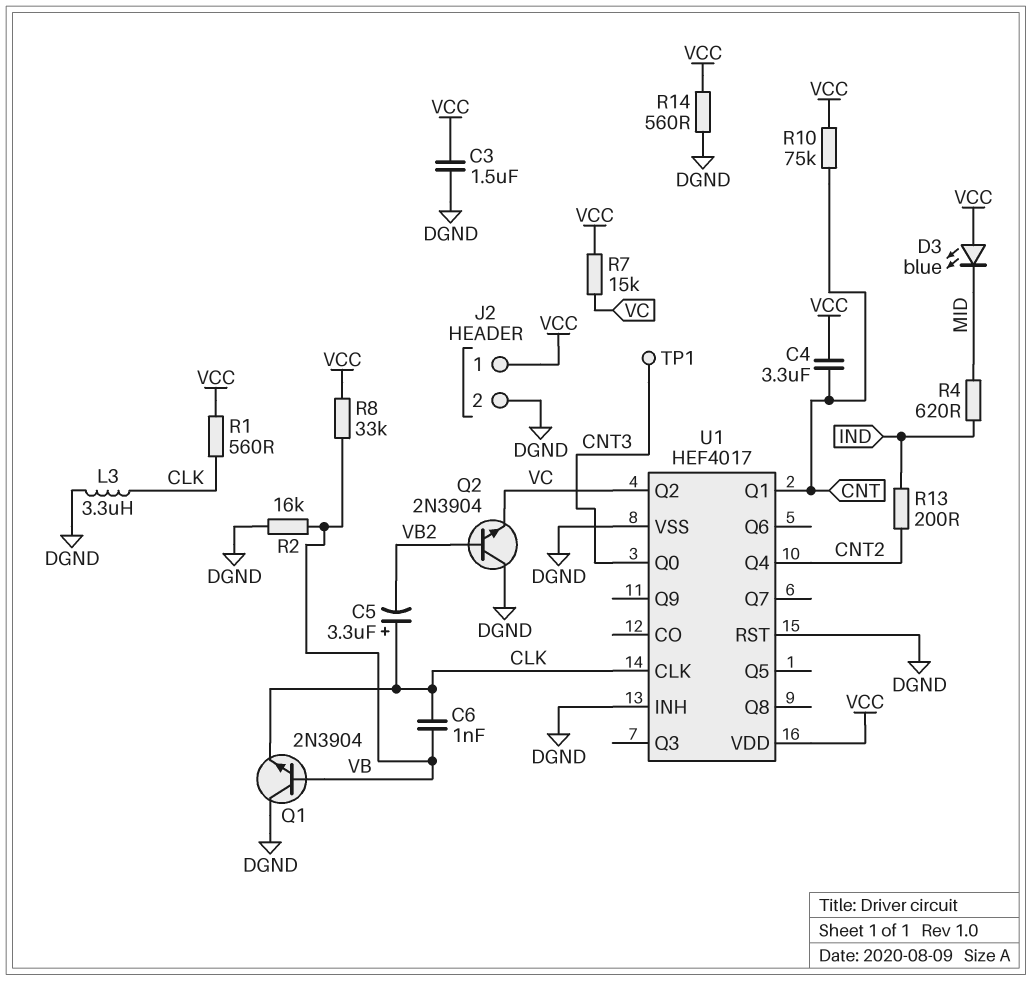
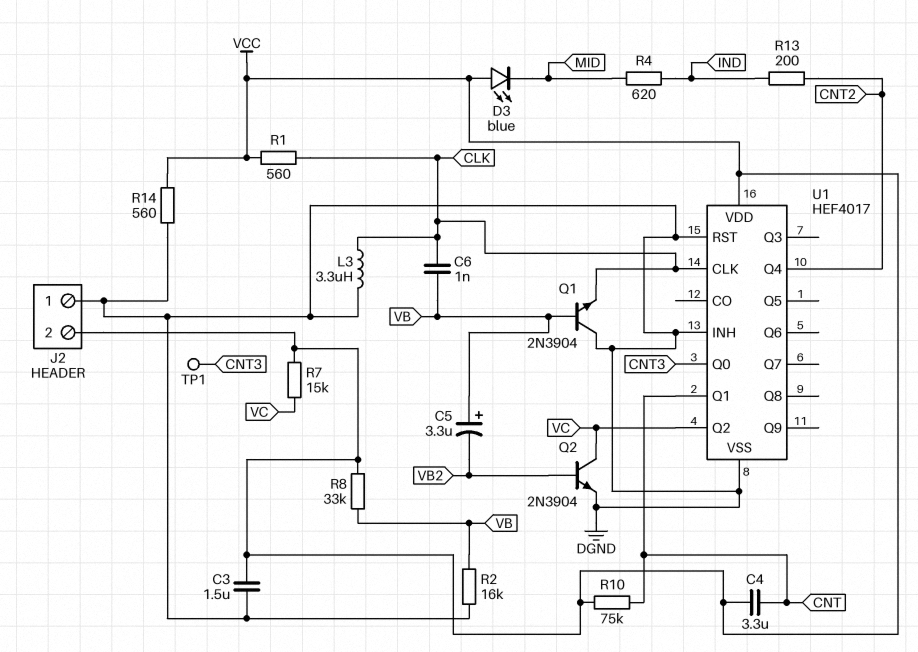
C5: 3.3uF (plus CLK, minus VB2) -> 3.3uF (plus VB, minus VB2)
J2 pin 1: VCC -> DGND
J2 pin 2: DGND -> VCC
Q2: NPN 2N3904 (B VB2, C DGND, E VC) -> NPN 2N3904 (B VB2, C VC, E DGND)

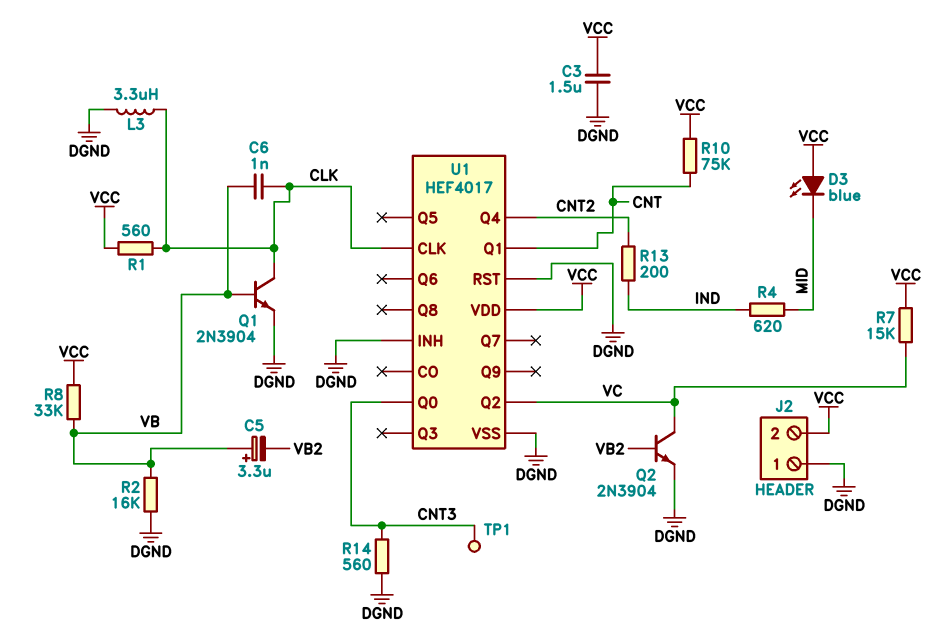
C4: 3.3uF (CNT, VCC) -> none
Q1: NPN 2N3904 (B VB, C DGND, E CLK) -> NPN 2N3904 (B VB, C CLK, E DGND)
R14: 560 (DGND, VCC) -> 560 (CNT3, DGND)

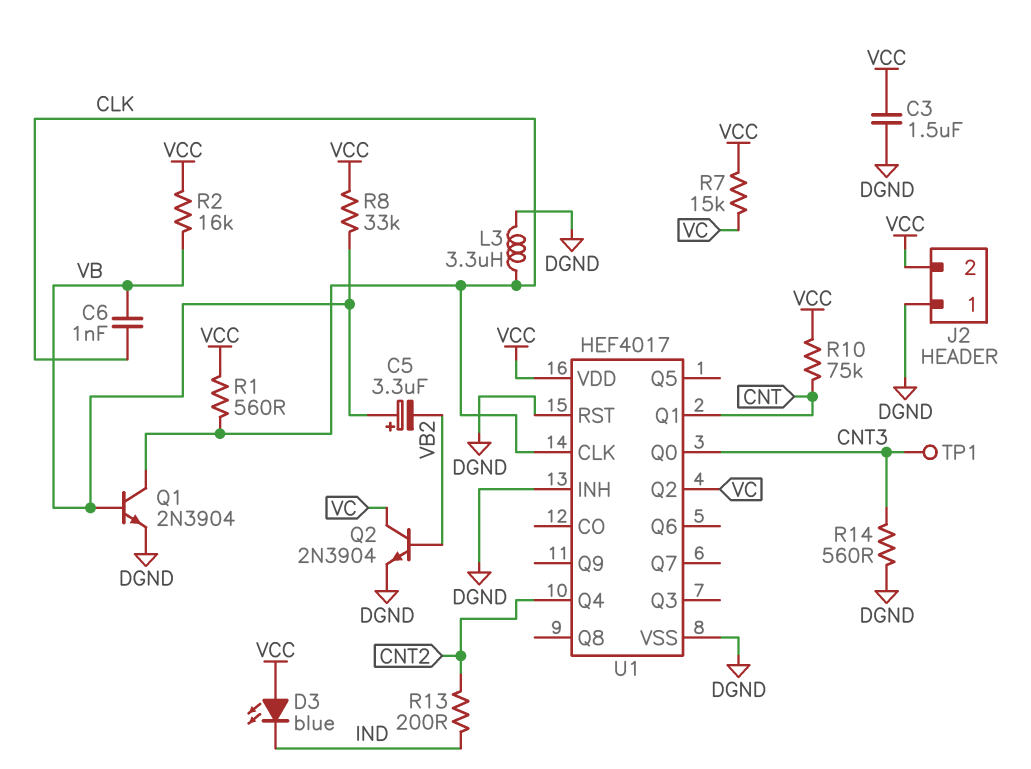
D3: LED blue (A VCC, K MID) -> LED blue (A VCC, K IND)
R2: 16k (DGND, VB) -> 16k (VB, VCC)
R4: 620 (IND, MID) -> none

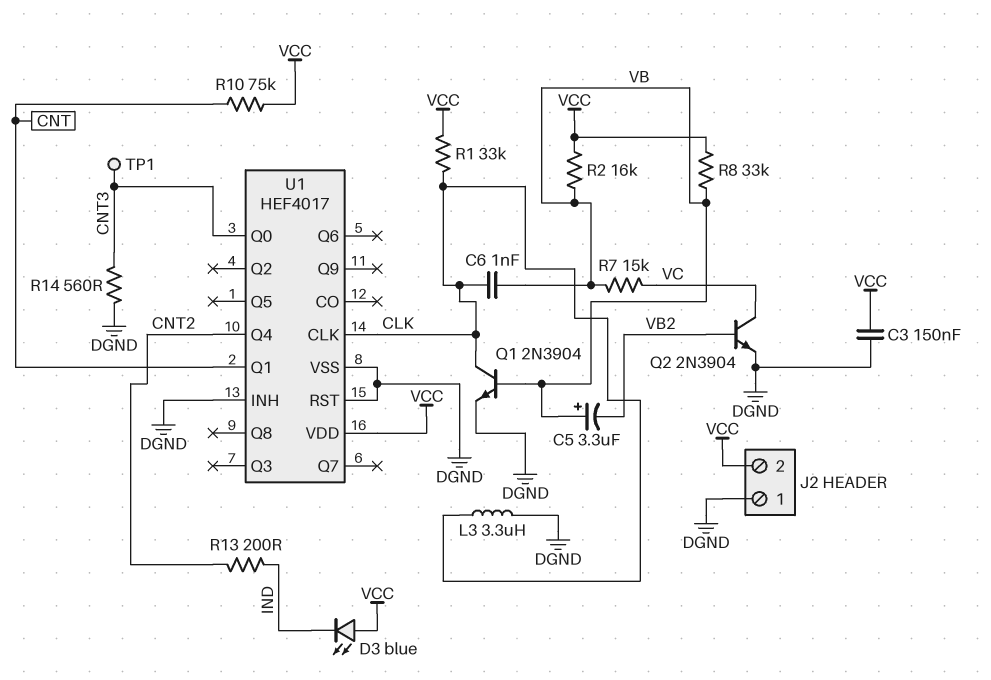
C3: 1.5uF (DGND, VCC) -> 150nF (DGND, VCC)
R1: 560 (CLK, VCC) -> 33k (CLK, VCC)
R7: 15k (VC, VCC) -> 15k (VB, VC)
U1 pin Q2: VC -> none

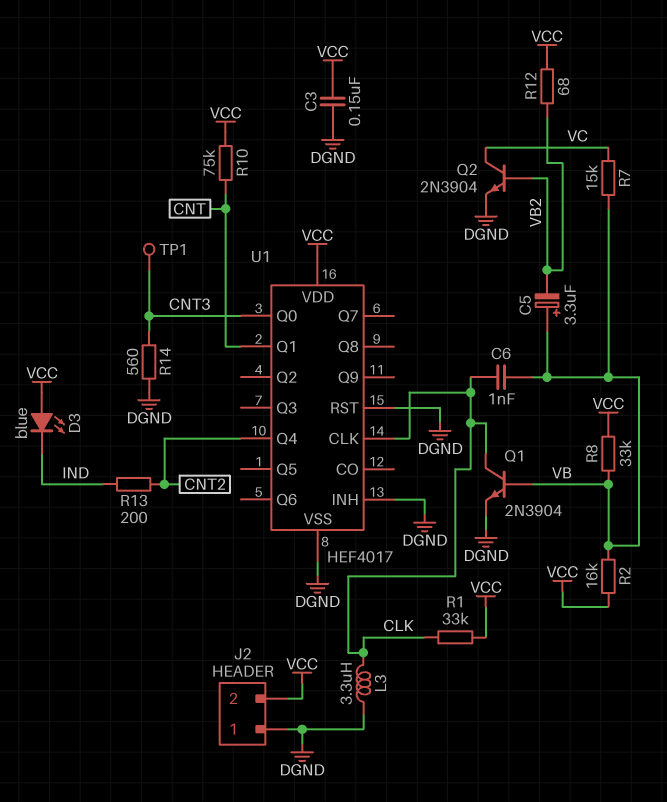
R12: none -> 68 (VB2, VCC)

